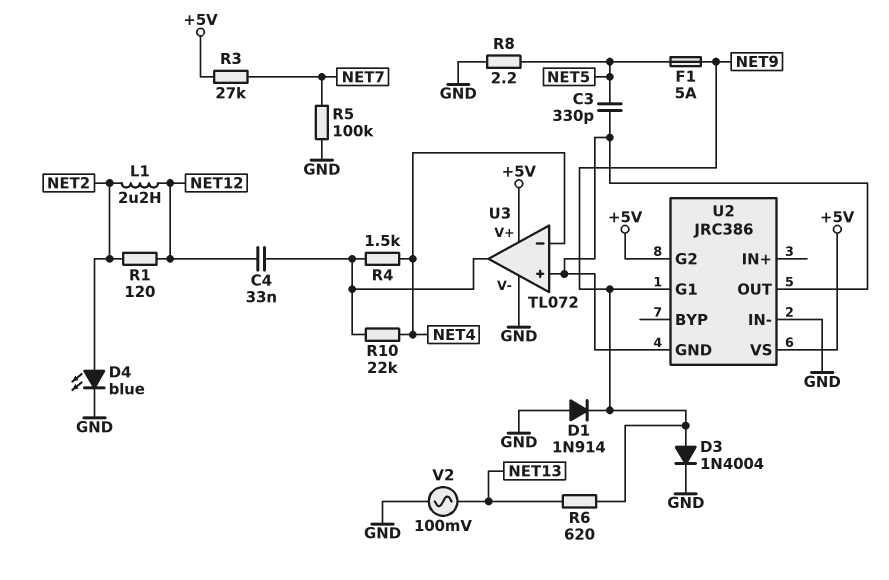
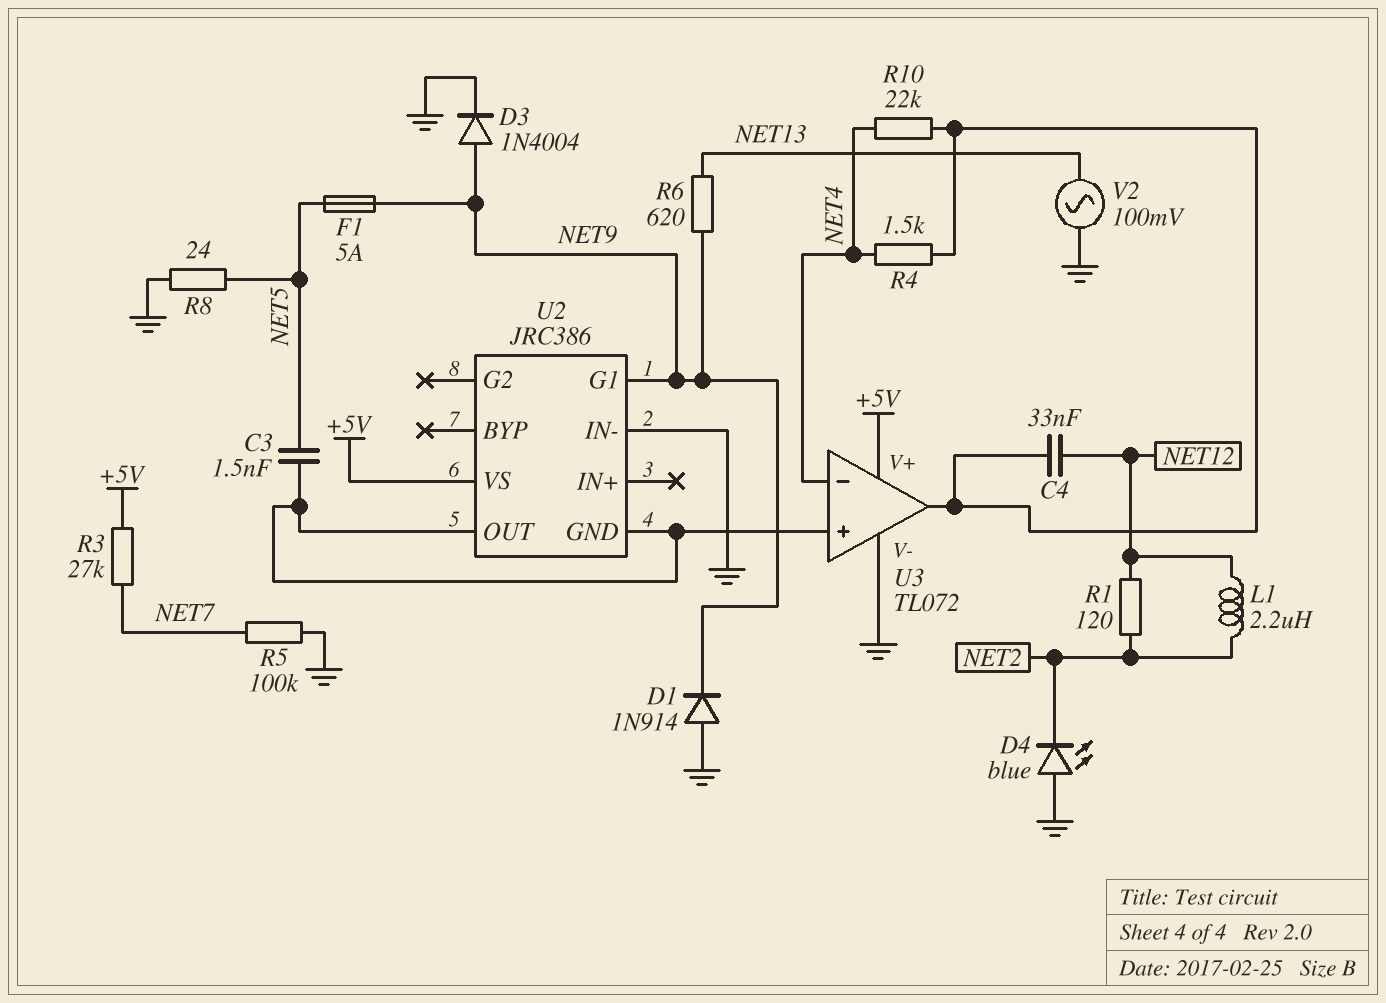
C3: 330pF (NET5, U2/GND) -> 1.5nF (NET5, U2/GND)
D4: LED blue (A NET2, K GND) -> LED blue (A GND, K NET2)
R8: 2.2 (GND, NET5) -> 24 (GND, NET5)
U2 pin G2: +5V -> none

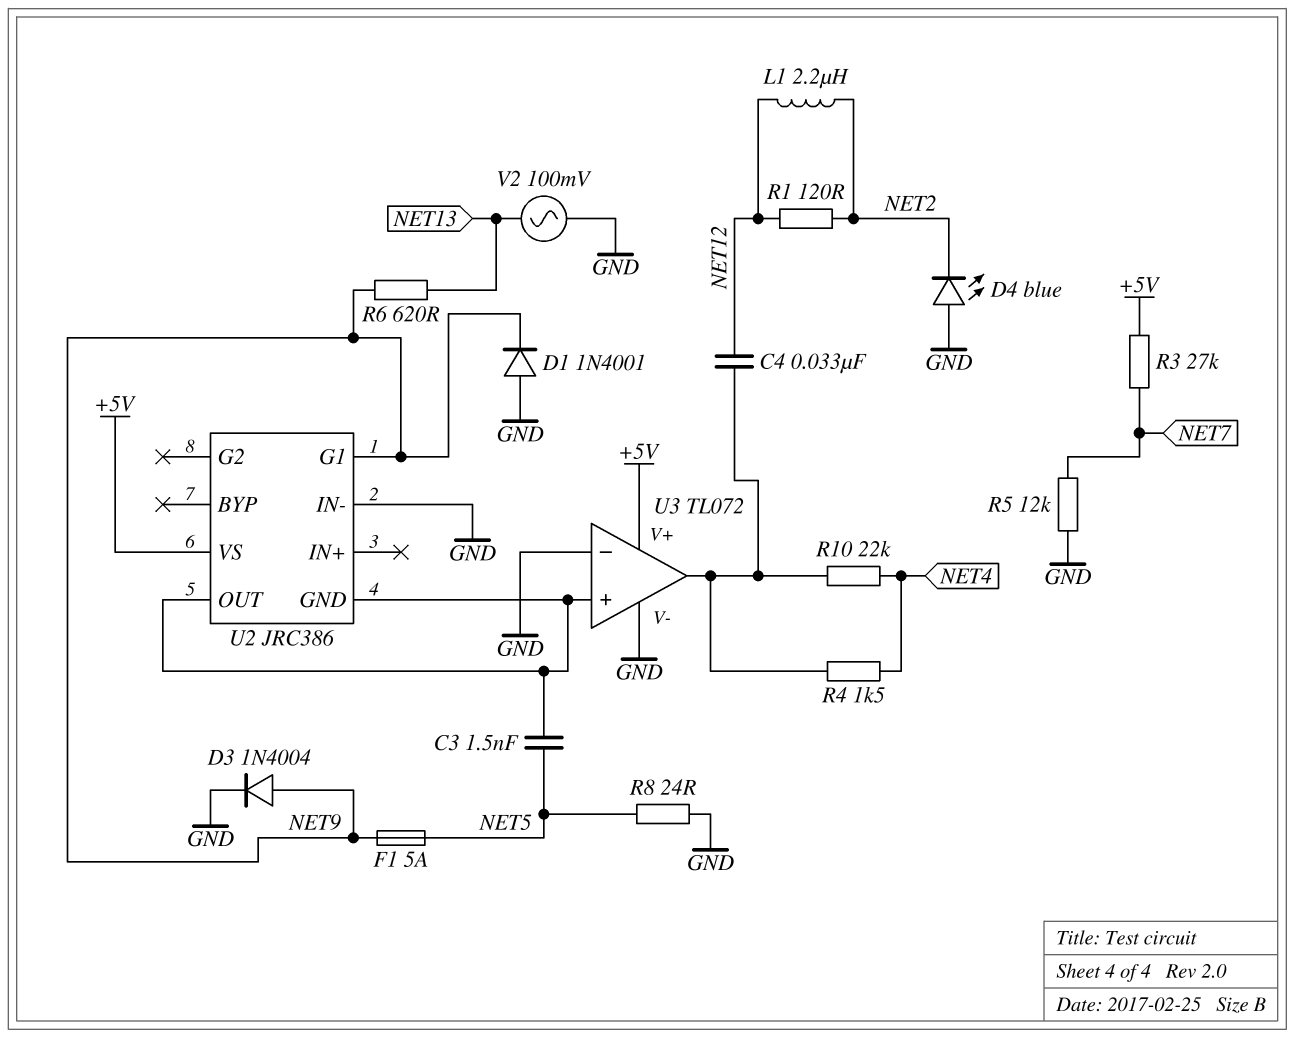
D1: diode 1N914 (A GND, K NET9) -> diode 1N4001 (A GND, K NET9)
R5: 100k (GND, NET7) -> 12k (GND, NET7)
U3 pin in-: NET4 -> GND

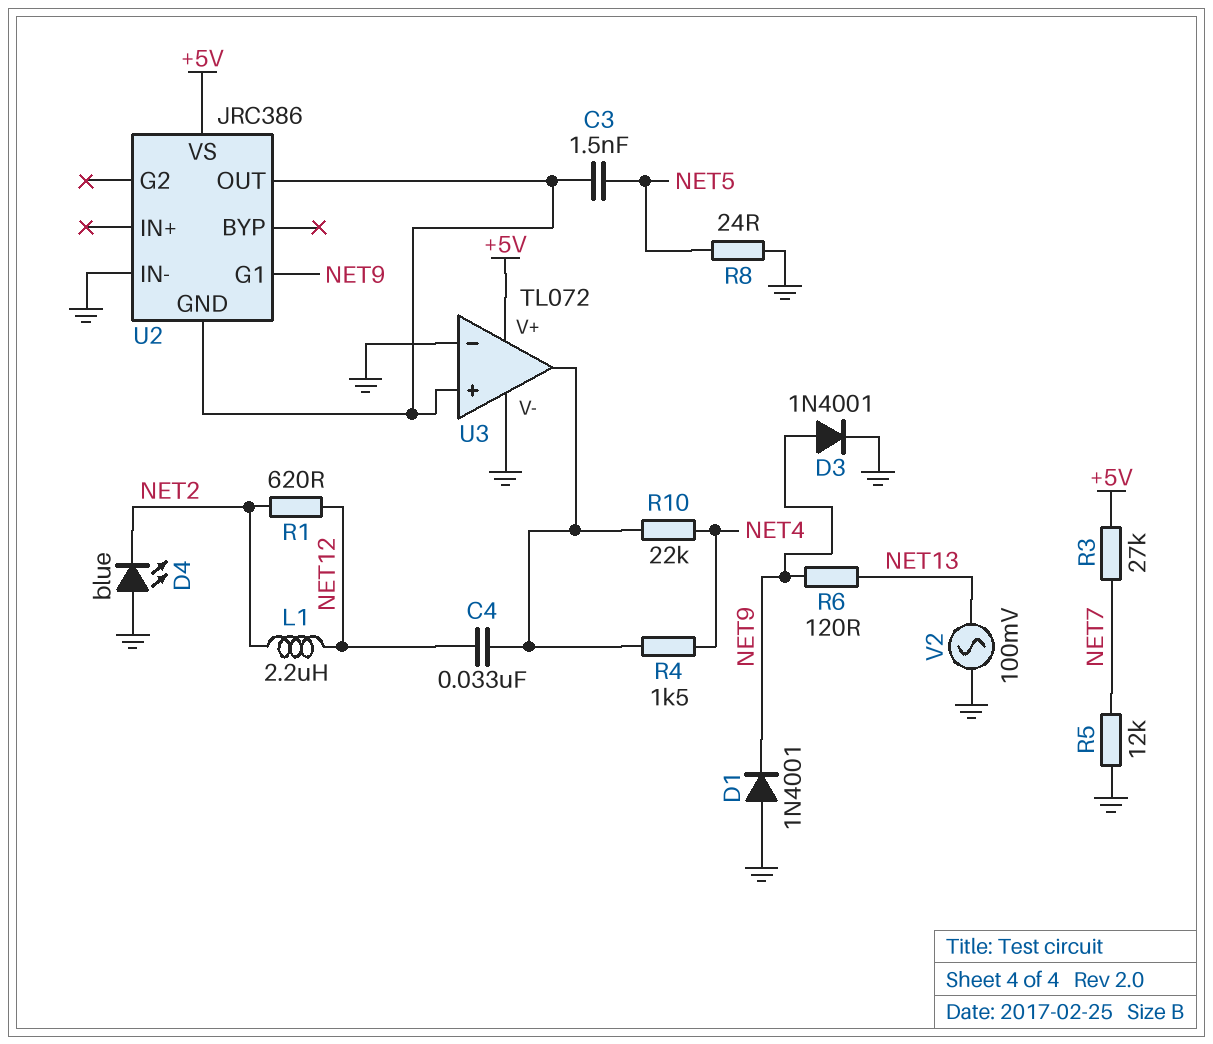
D3: diode 1N4004 (A NET9, K GND) -> diode 1N4001 (A NET9, K GND)
F1: 5A (NET5, NET9) -> none
R1: 120 (NET2, NET12) -> 620 (NET2, NET12)
R6: 620 (NET9, NET13) -> 120 (NET9, NET13)

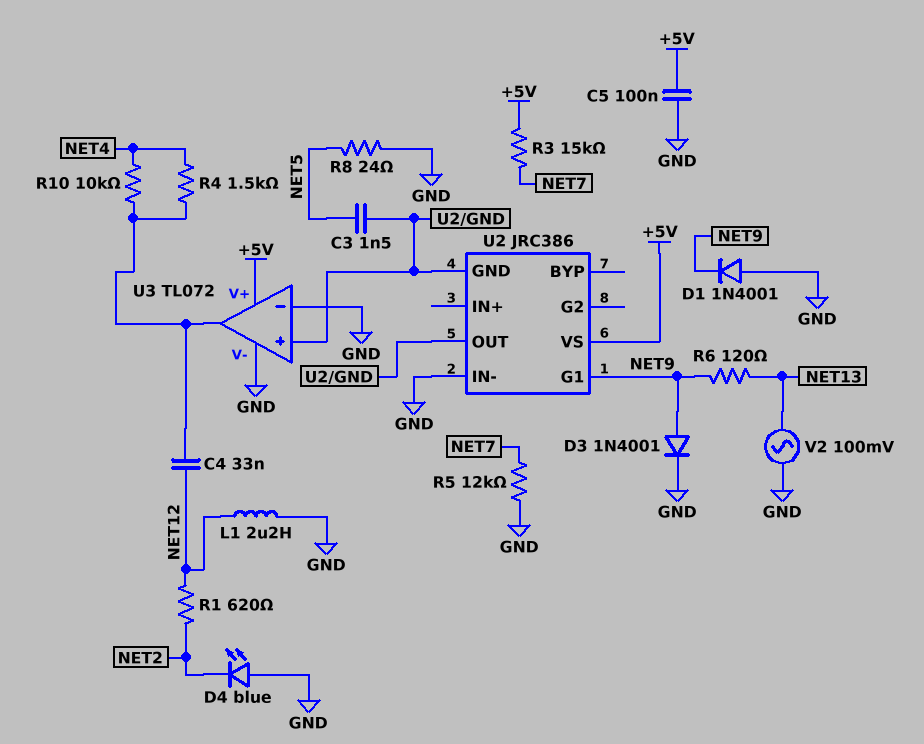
C5: none -> 100nF (+5V, GND)
L1: 2.2uH (NET2, NET12) -> 2.2uH (GND, NET12)
R3: 27k (+5V, NET7) -> 15k (+5V, NET7)
R10: 22k (NET4, U3/out) -> 10k (NET4, U3/out)

